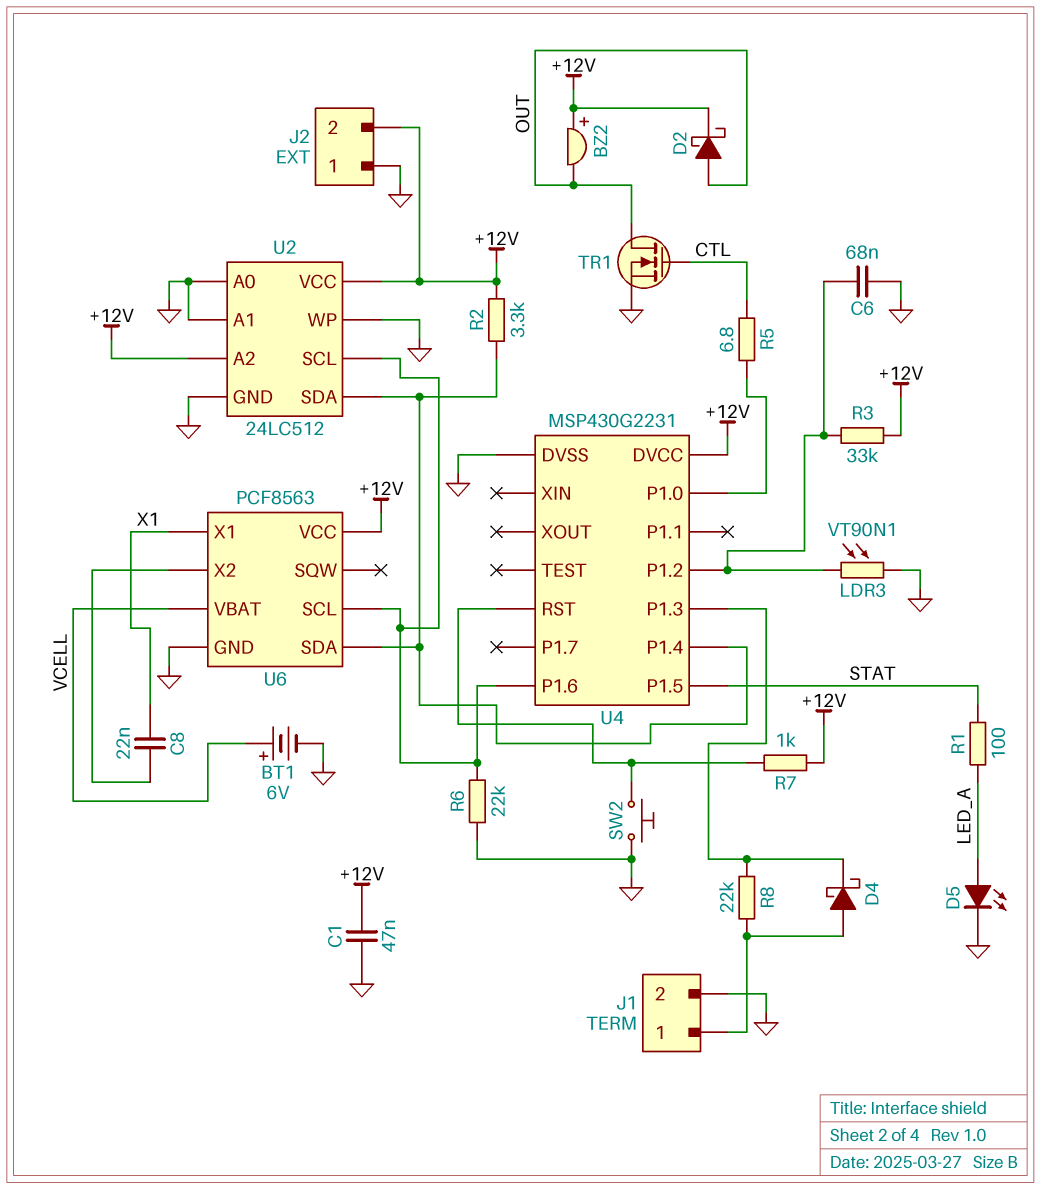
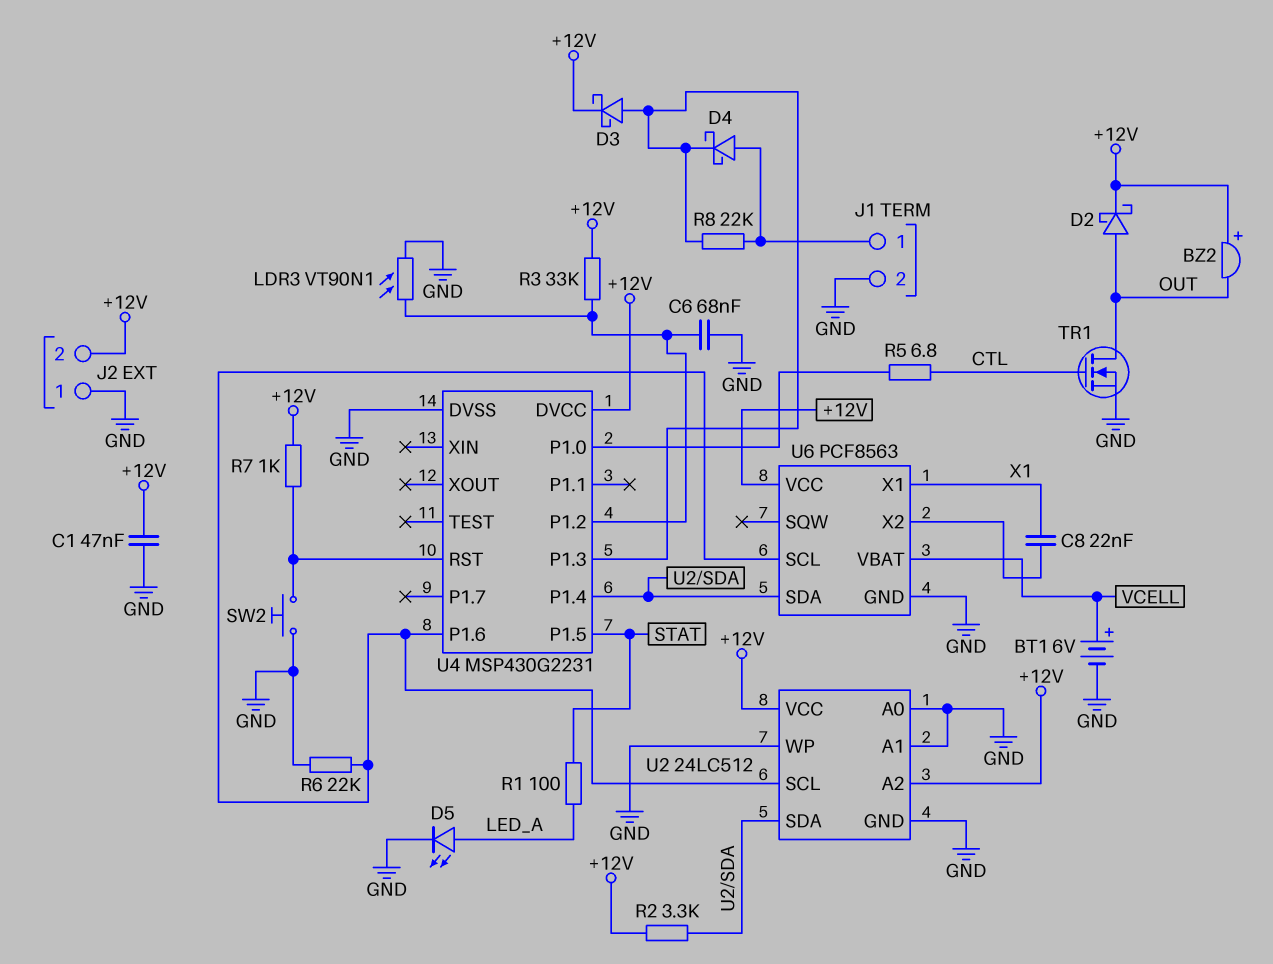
D3: none -> schottky (A U4/P1.3, K +12V)

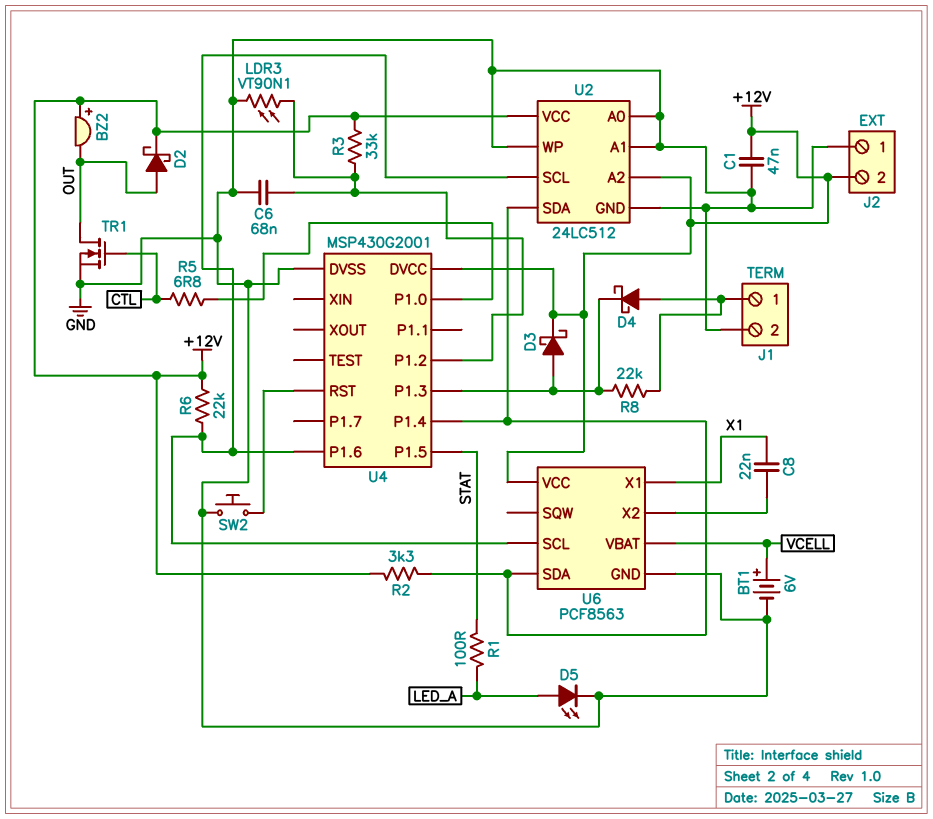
R6: 22k (GND, U2/SCL) -> 22k (+12V, U2/SCL)
R7: 1k (+12V, U4/RST) -> none
U4: MSP430G2231 -> MSP430G2001

